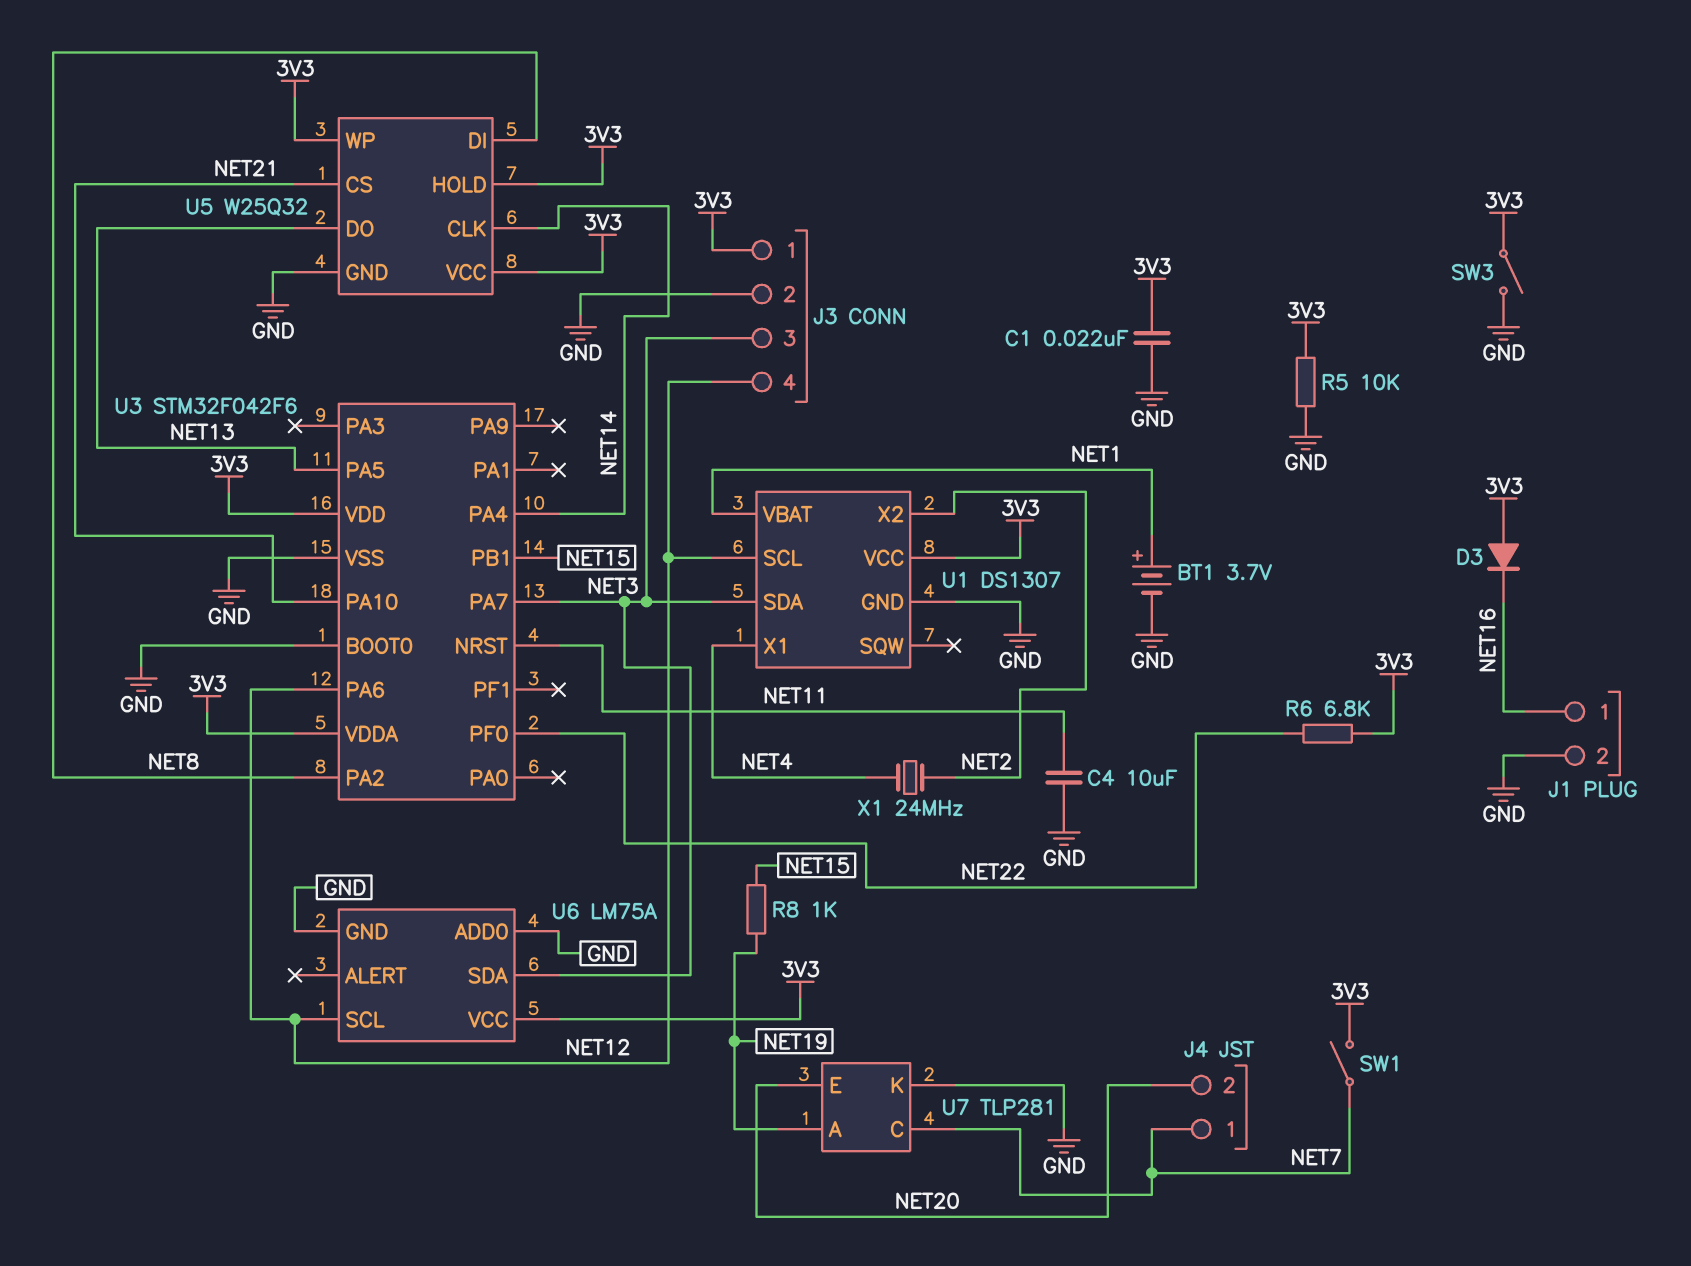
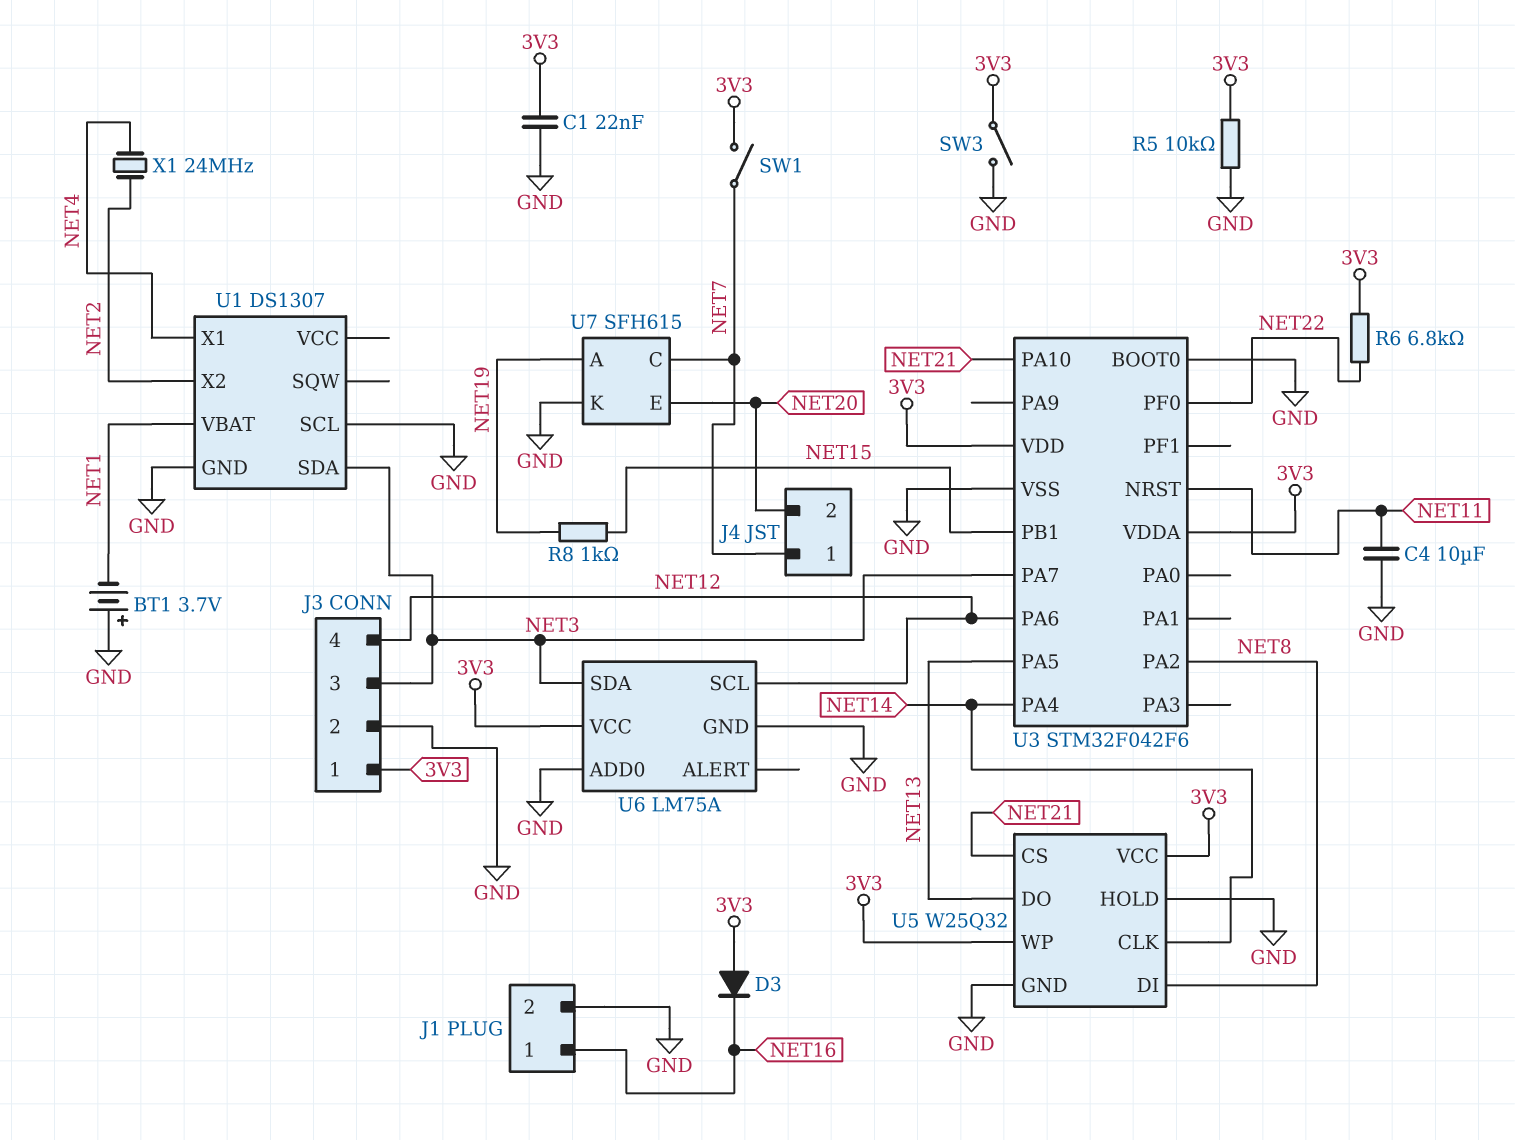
BT1: 3.7V (plus NET1, minus GND) -> 3.7V (plus GND, minus NET1)
U1 pin SCL: NET12 -> GND
U1 pin VCC: 3V3 -> none
U5 pin HOLD: 3V3 -> GND
U7: TLP281 -> SFH615

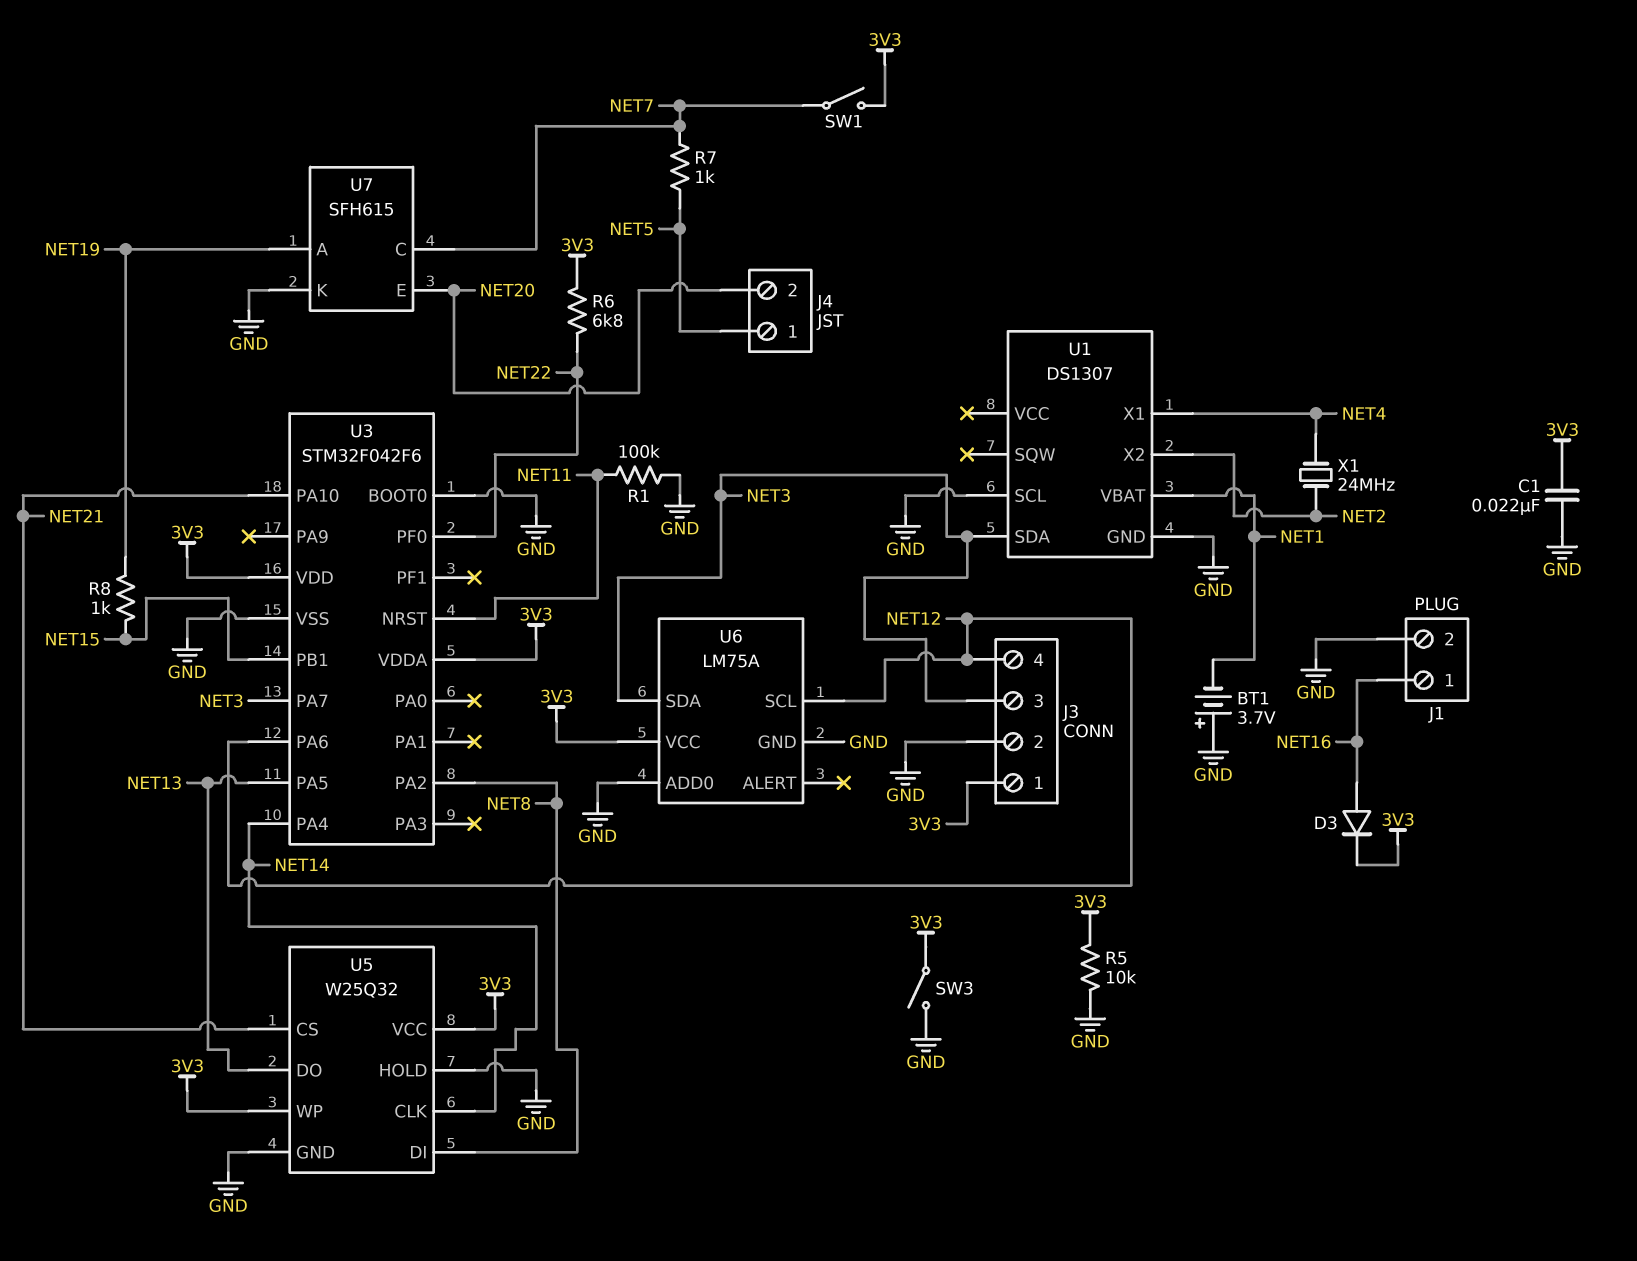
C4: 10uF (GND, NET11) -> none
D3: diode (A 3V3, K NET16) -> diode (A NET16, K 3V3)
J4 pin 1: NET7 -> NET5
R1: none -> 100k (GND, NET11)
R7: none -> 1k (NET5, NET7)

